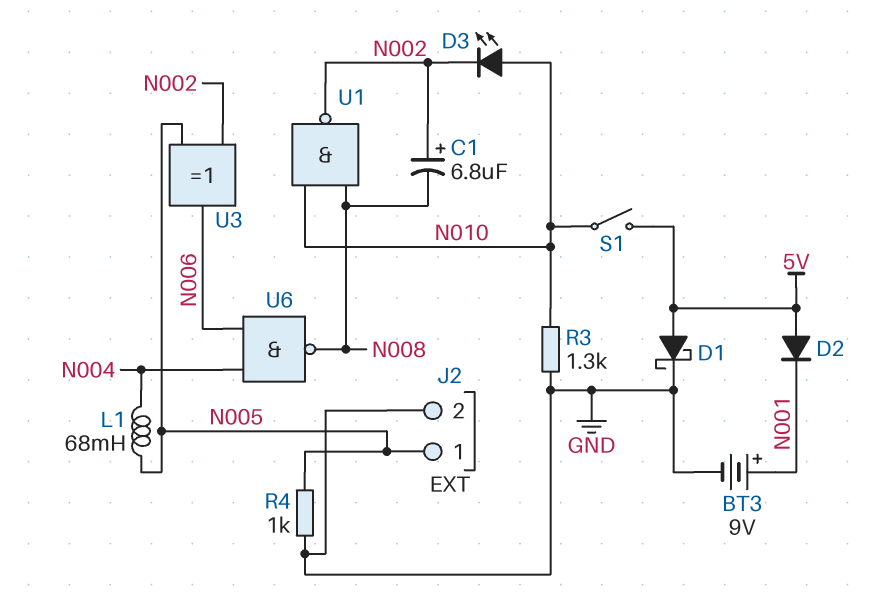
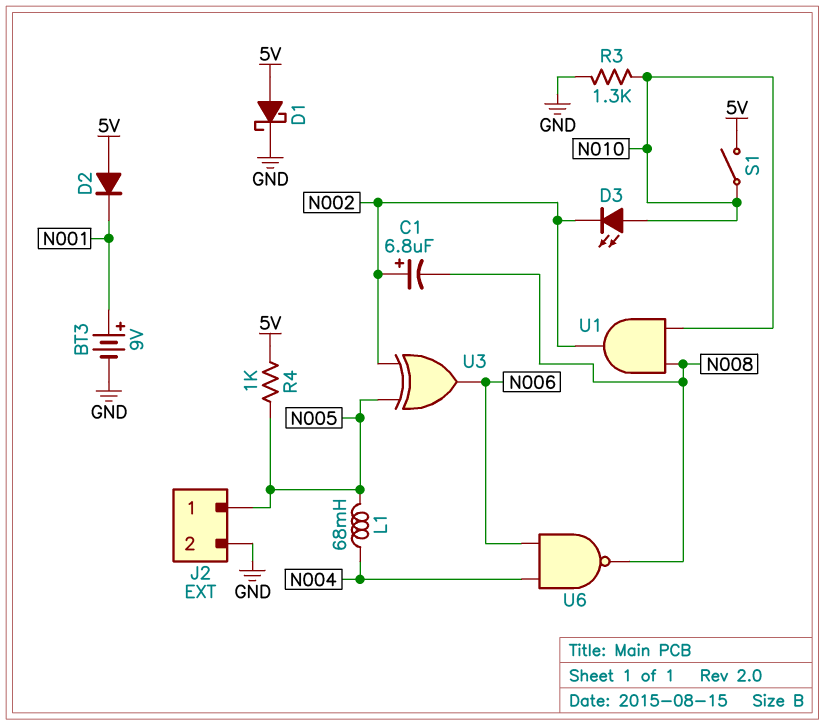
R4: 1k (GND, N005) -> 1k (5V, N005)
U1: NAND (in N008, in N010, out N002) -> AND (in N008, in N010, out N002)

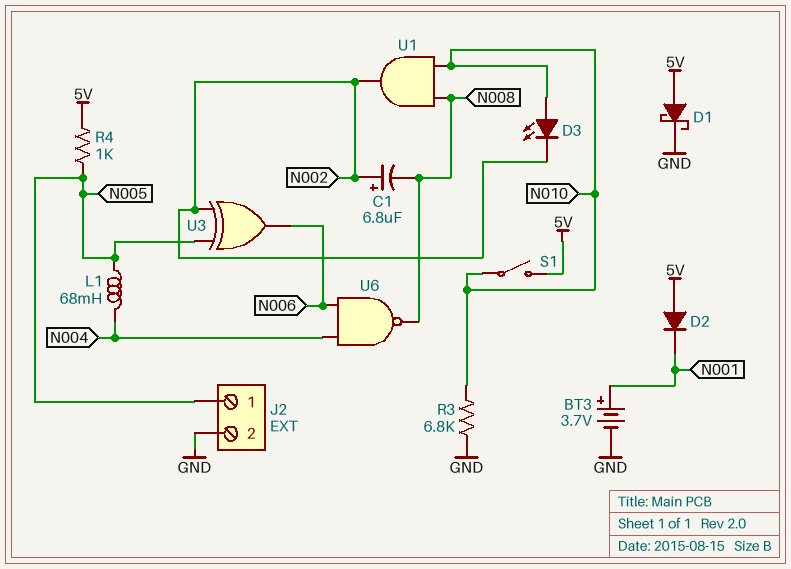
BT3: 9V (plus N001, minus GND) -> 3.7V (plus N001, minus GND)
R3: 1.3k (GND, N010) -> 6.8k (GND, N010)

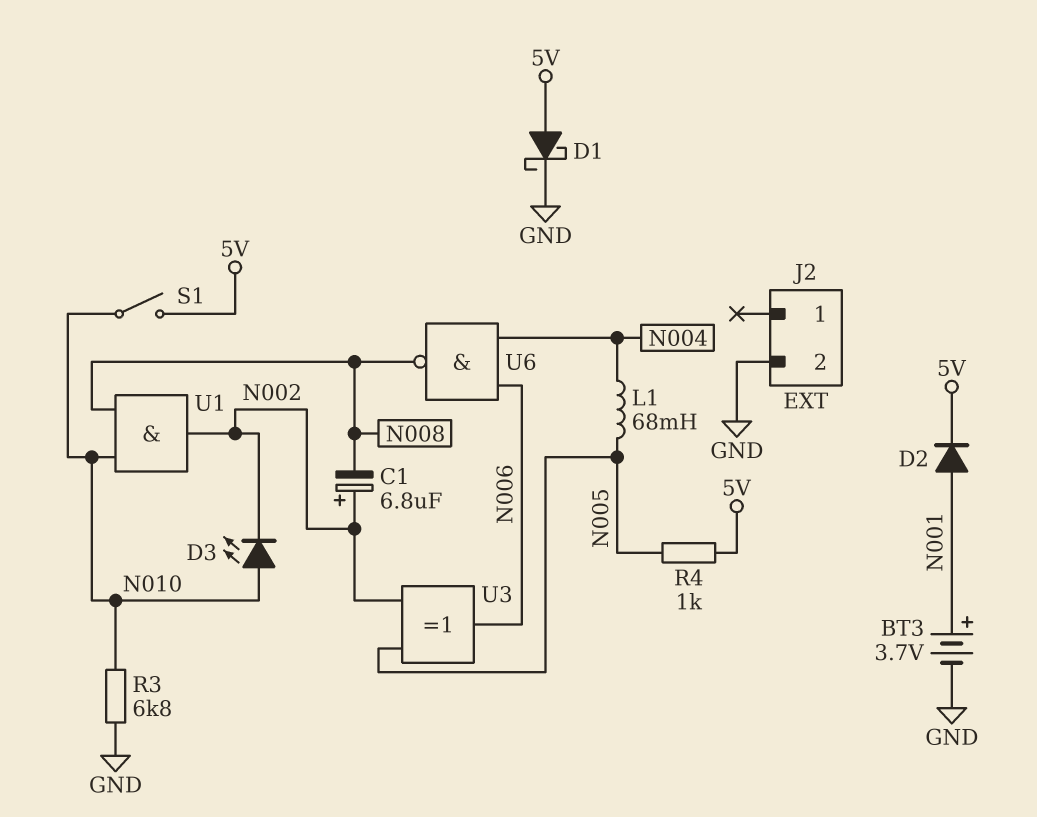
D2: diode (A 5V, K N001) -> diode (A N001, K 5V)
J2 pin 1: N005 -> none

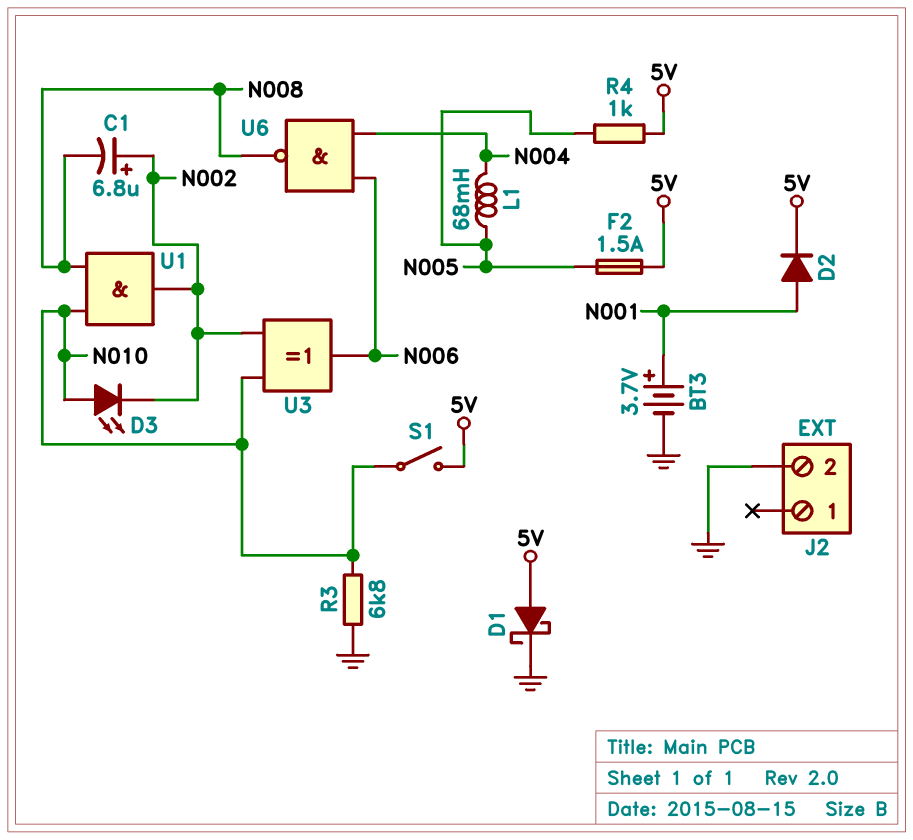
F2: none -> 1.5A (5V, N005)
U3: XOR (in N002, in N005, out N006) -> XOR (in N002, in N010, out N006)

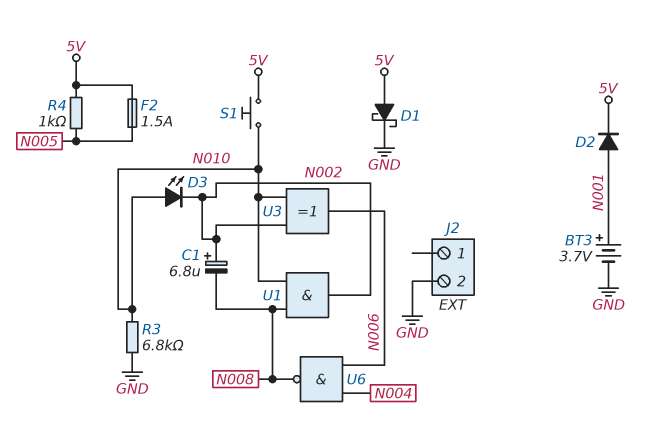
L1: 68mH (N004, N005) -> none
S1: switch (5V, N010) -> button (5V, N010)

